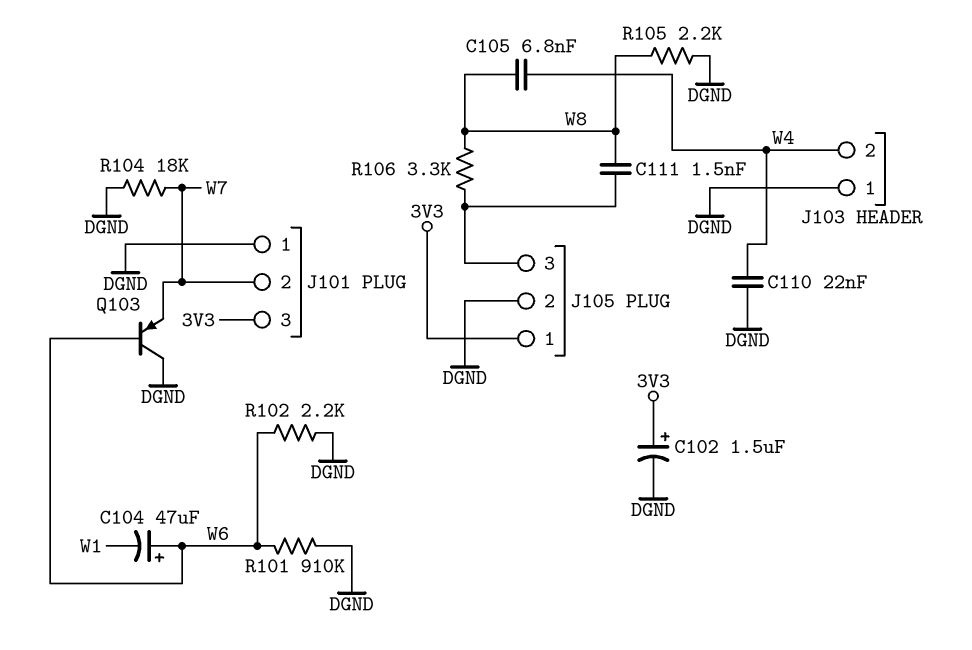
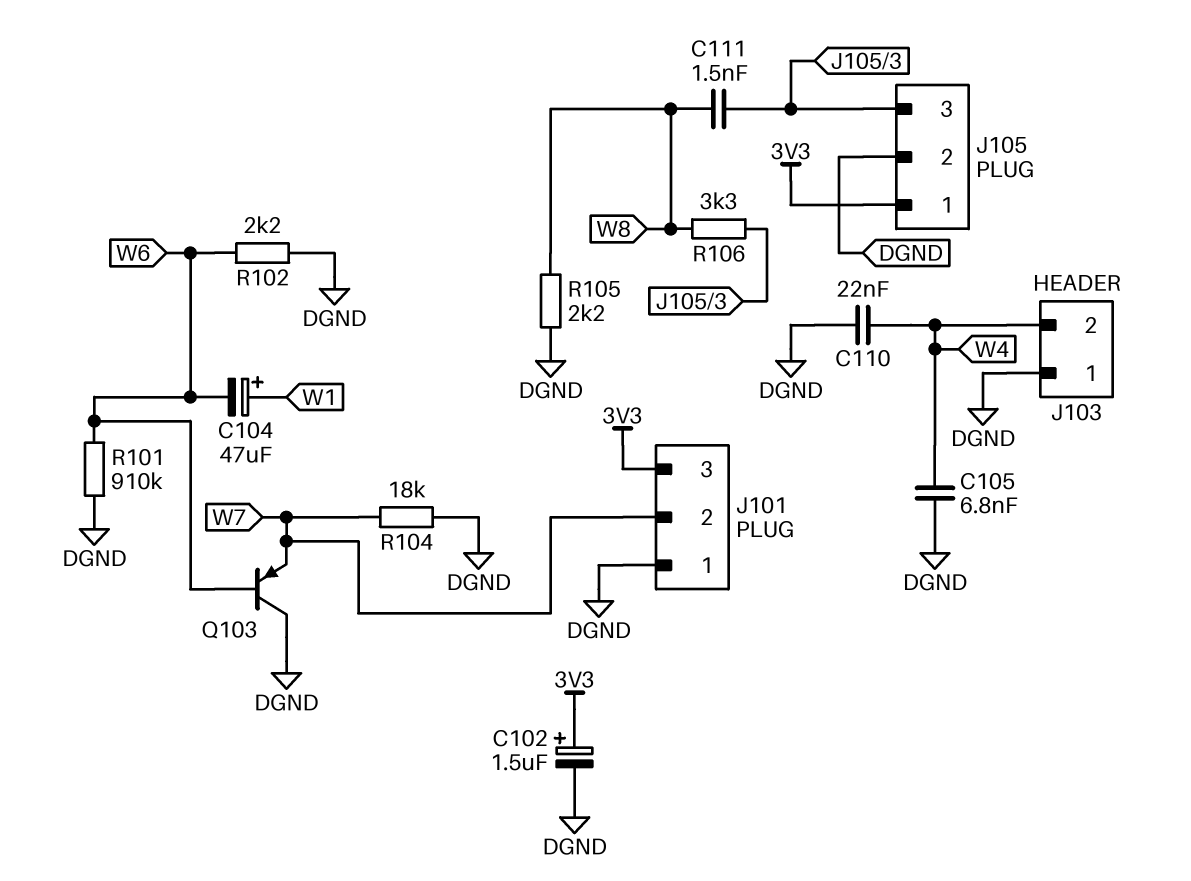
C104: 47uF (plus W6, minus W1) -> 47uF (plus W1, minus W6)
C105: 6.8nF (W4, W8) -> 6.8nF (DGND, W4)

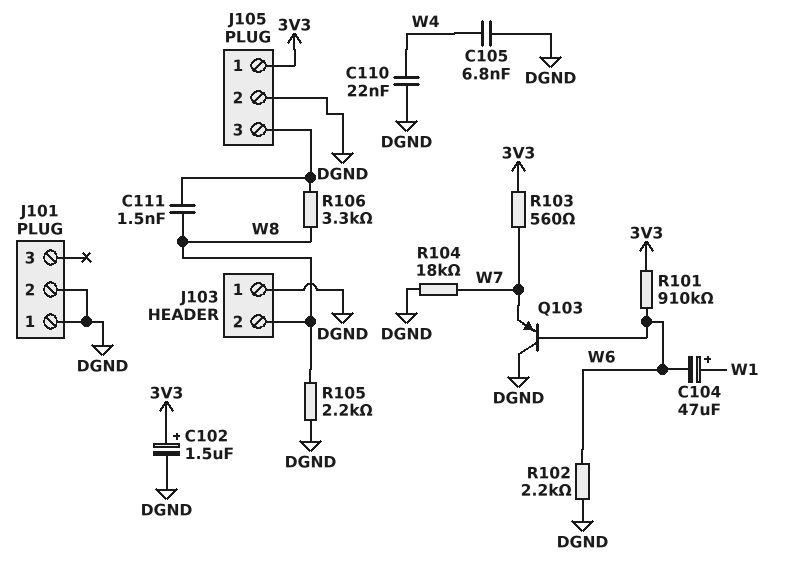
J101 pin 2: W7 -> DGND
J101 pin 3: 3V3 -> none
J103 pin 2: W4 -> W8
R101: 910k (DGND, W6) -> 910k (3V3, W6)
R103: none -> 560 (3V3, W7)

